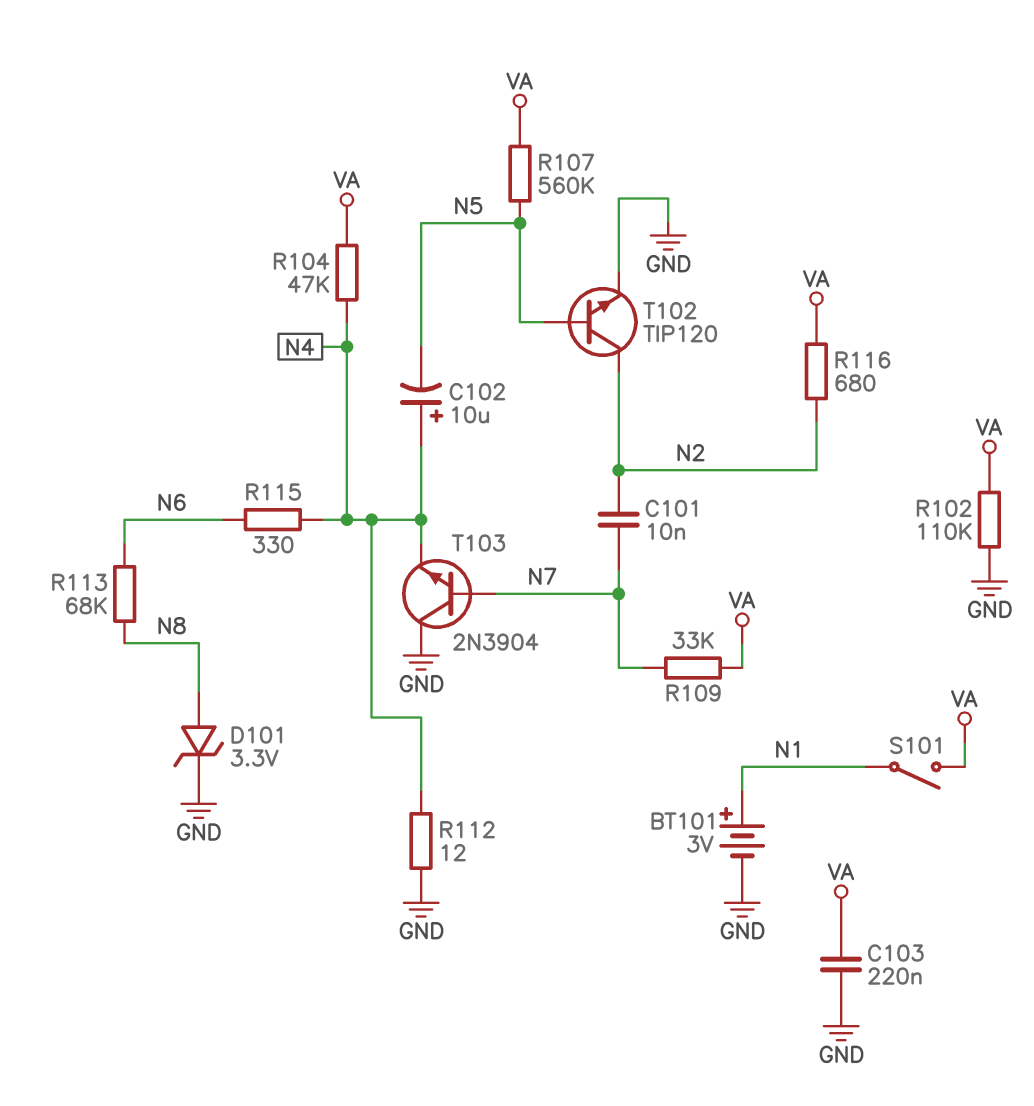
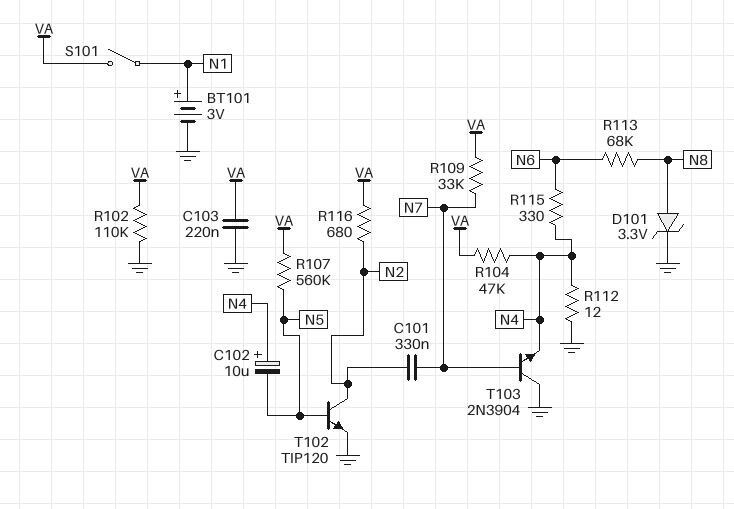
C101: 10nF (N2, N7) -> 330nF (N2, N7)

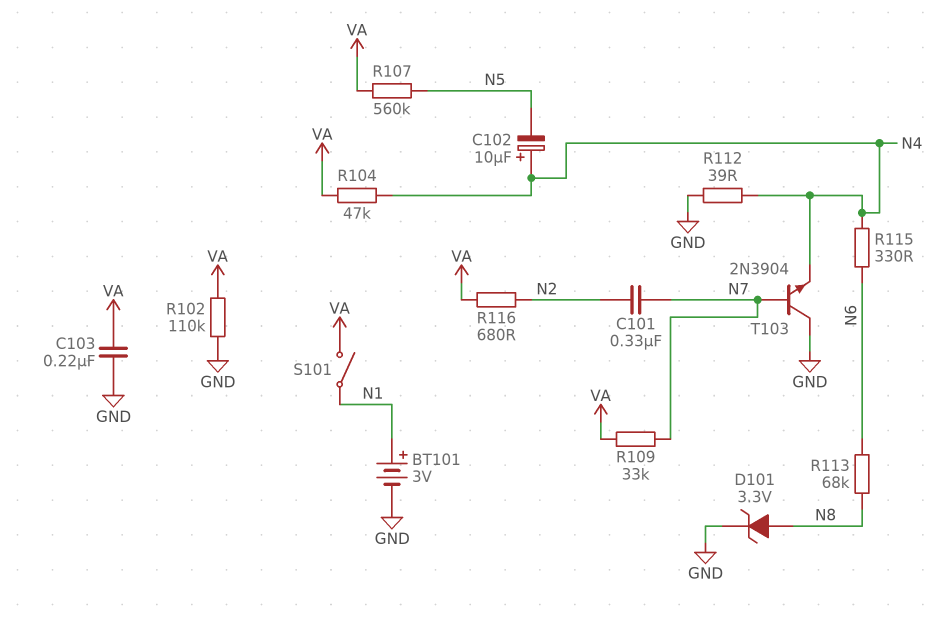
R112: 12 (GND, N4) -> 39 (GND, N4)
T102: NPN TIP120 (B N5, C N2, E GND) -> none

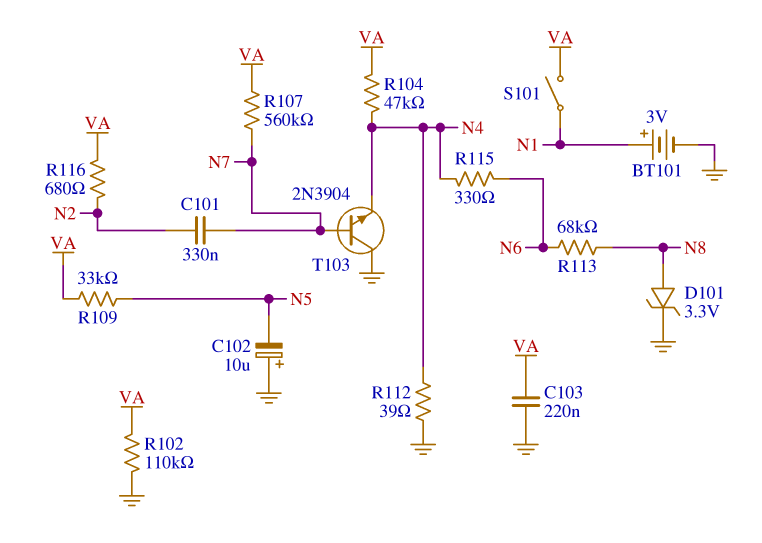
C102: 10uF (plus N4, minus N5) -> 10uF (plus GND, minus N5)
R107: 560k (N5, VA) -> 560k (N7, VA)
R109: 33k (N7, VA) -> 33k (N5, VA)

